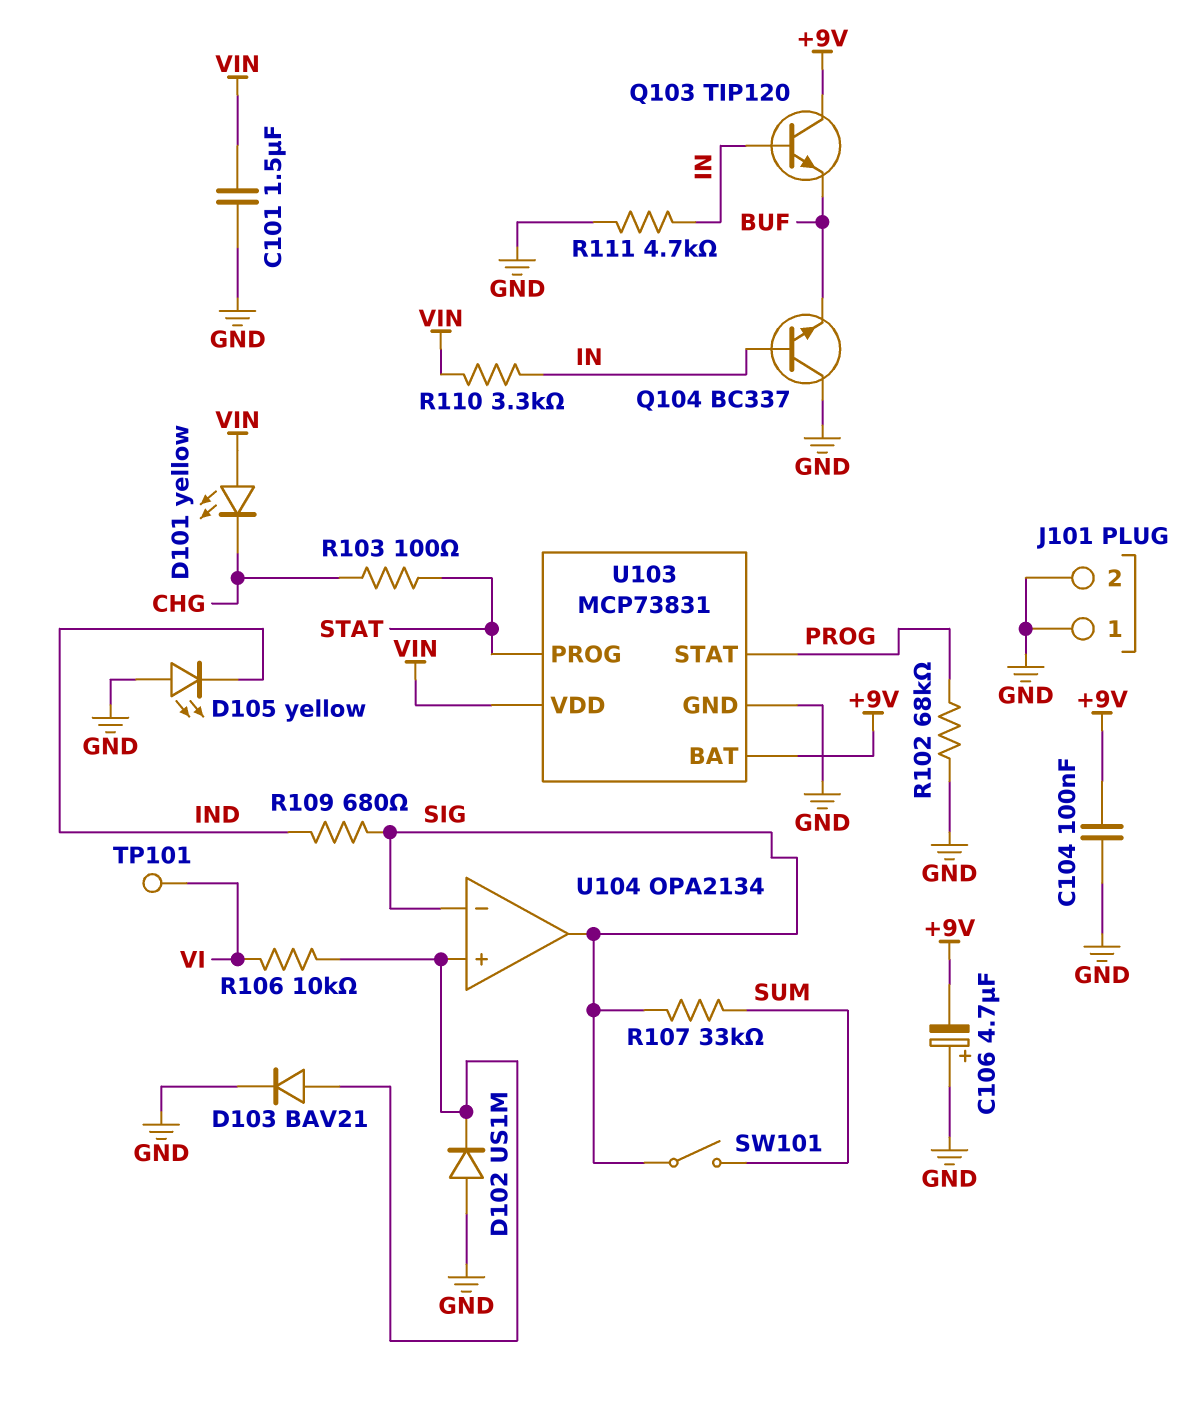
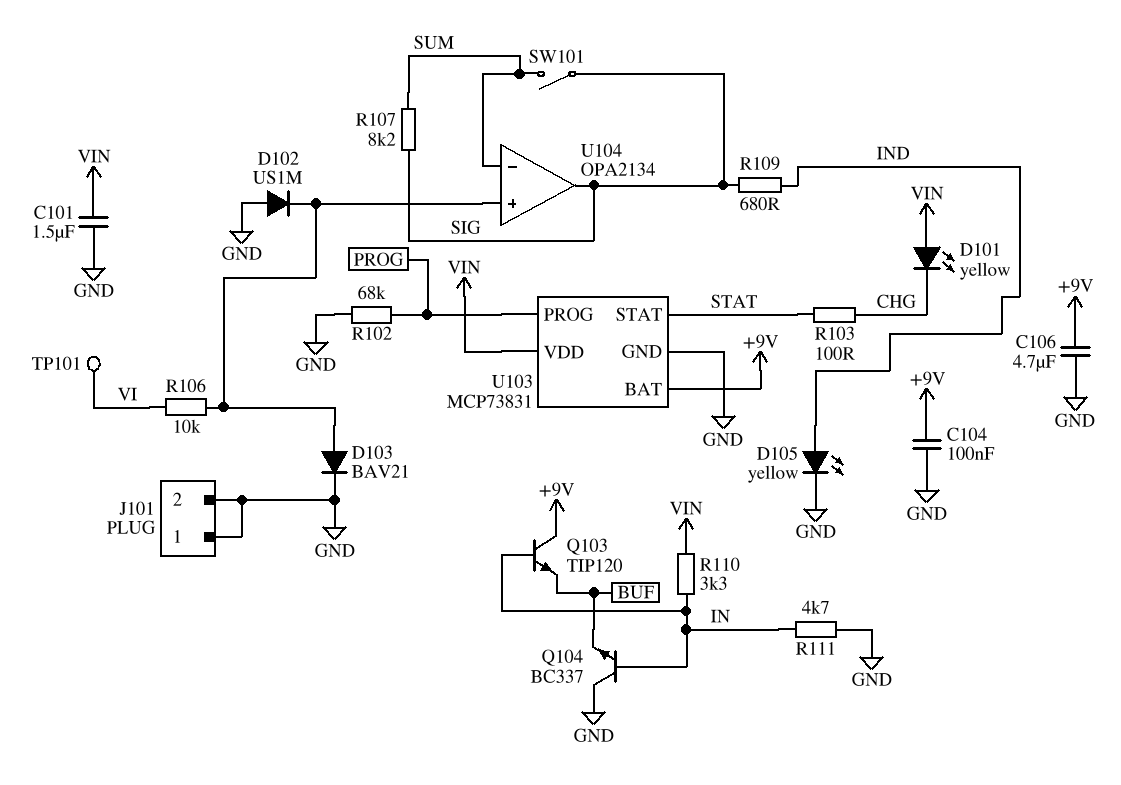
C106: 4.7uF (plus GND, minus +9V) -> 4.7uF (+9V, GND)
D105: LED yellow (A GND, K IND) -> LED yellow (A IND, K GND)
R107: 33k (SIG, SUM) -> 8.2k (SIG, SUM)
U103 pin PROG: STAT -> PROG
U103 pin STAT: PROG -> STAT
U104 pin in-: SIG -> SUM

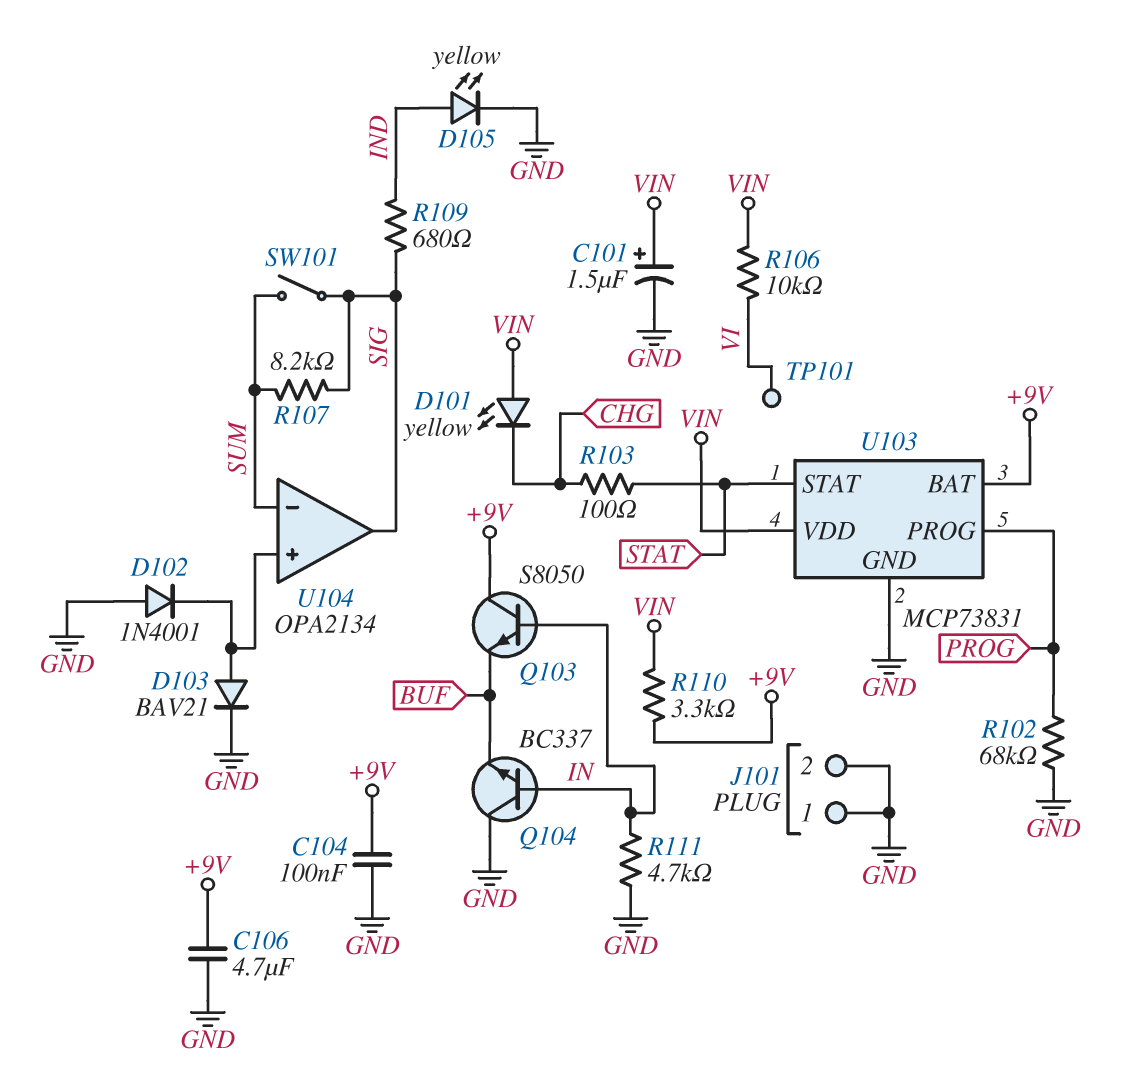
C101: 1.5uF (GND, VIN) -> 1.5uF (plus VIN, minus GND)
D102: diode US1M (A GND, K U104/in+) -> diode 1N4001 (A GND, K U104/in+)
Q103: NPN TIP120 (B IN, C +9V, E BUF) -> NPN S8050 (B IN, C +9V, E BUF)
R106: 10k (U104/in+, VI) -> 10k (VI, VIN)
R110: 3.3k (IN, VIN) -> 3.3k (+9V, VIN)

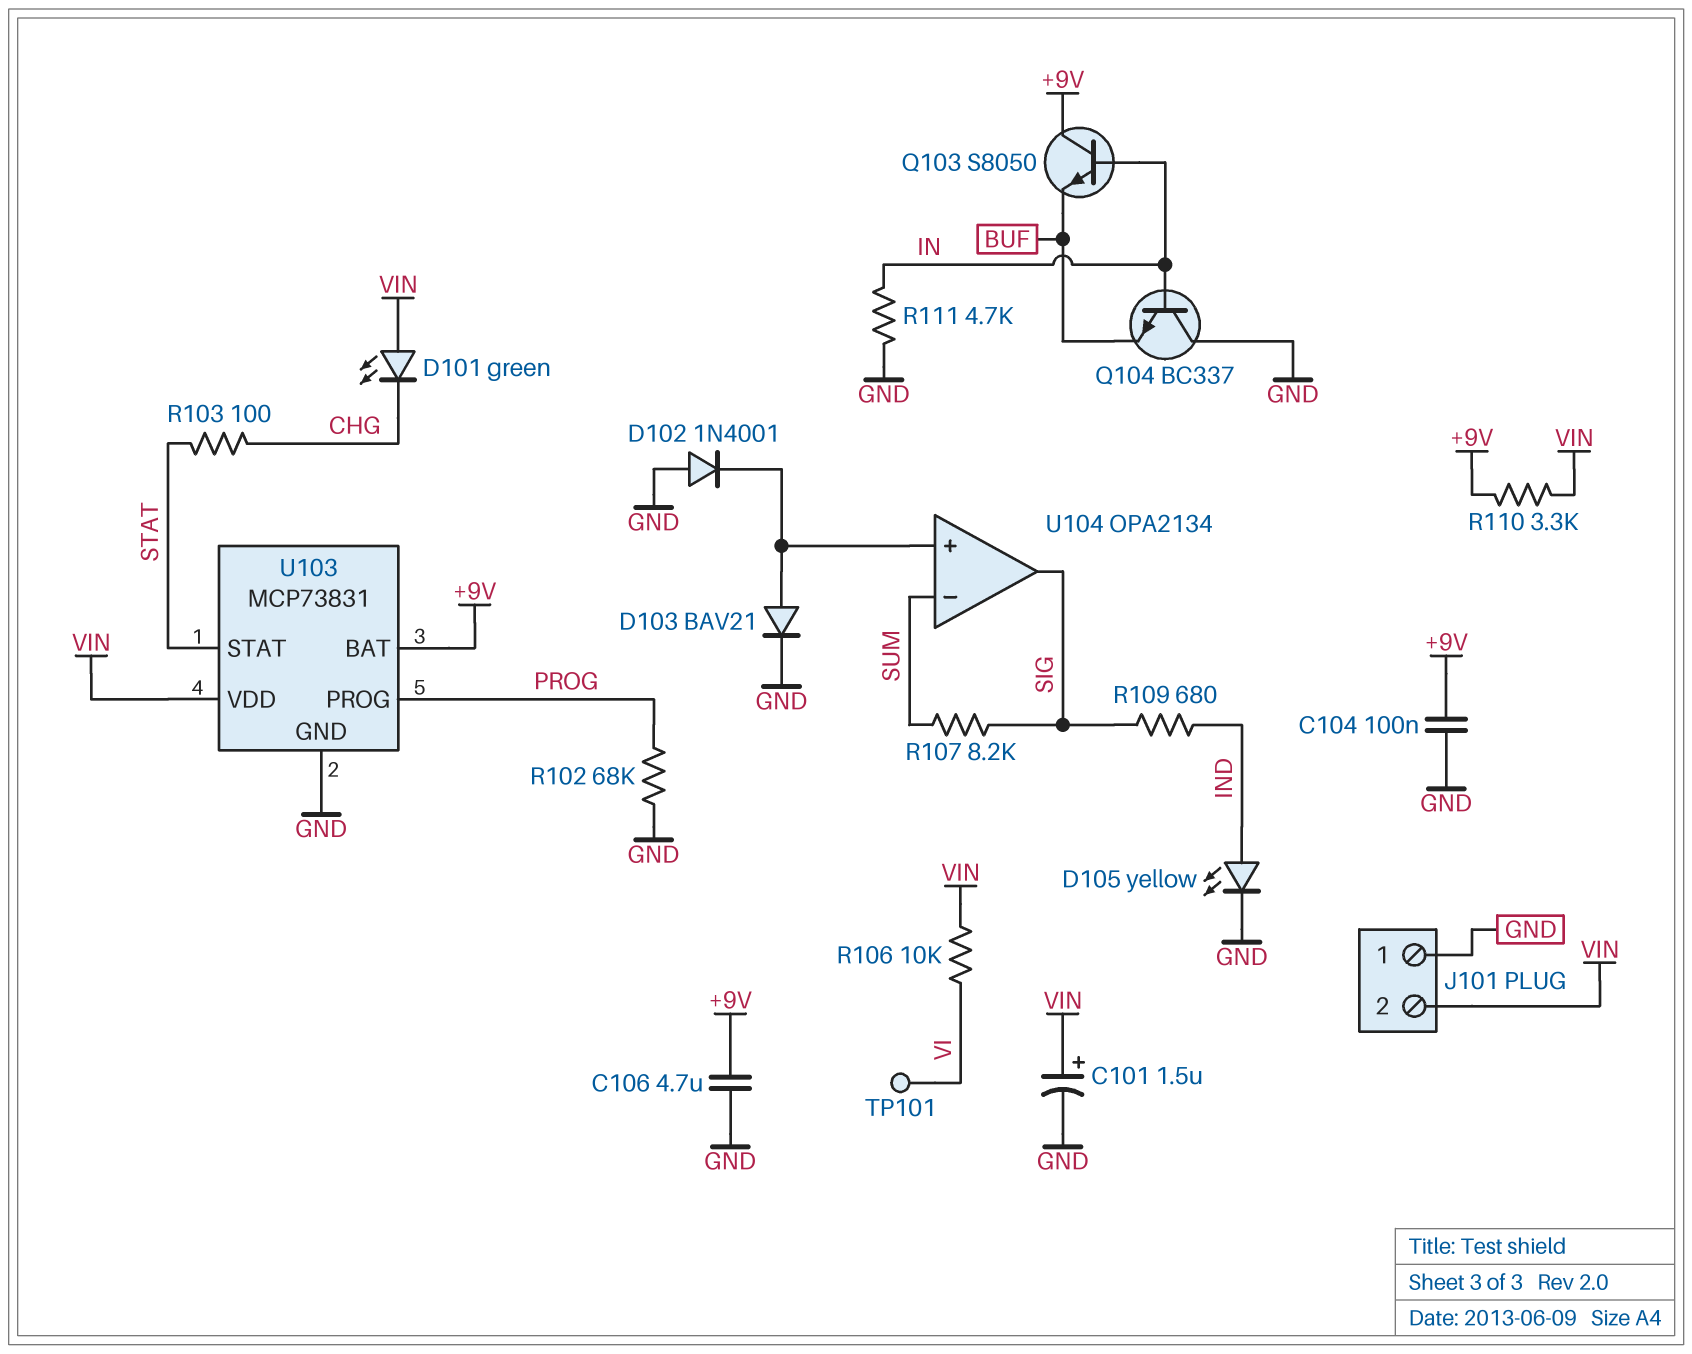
D101: LED yellow (A VIN, K CHG) -> LED green (A VIN, K CHG)
J101 pin 2: GND -> VIN
SW101: switch (SIG, SUM) -> none

